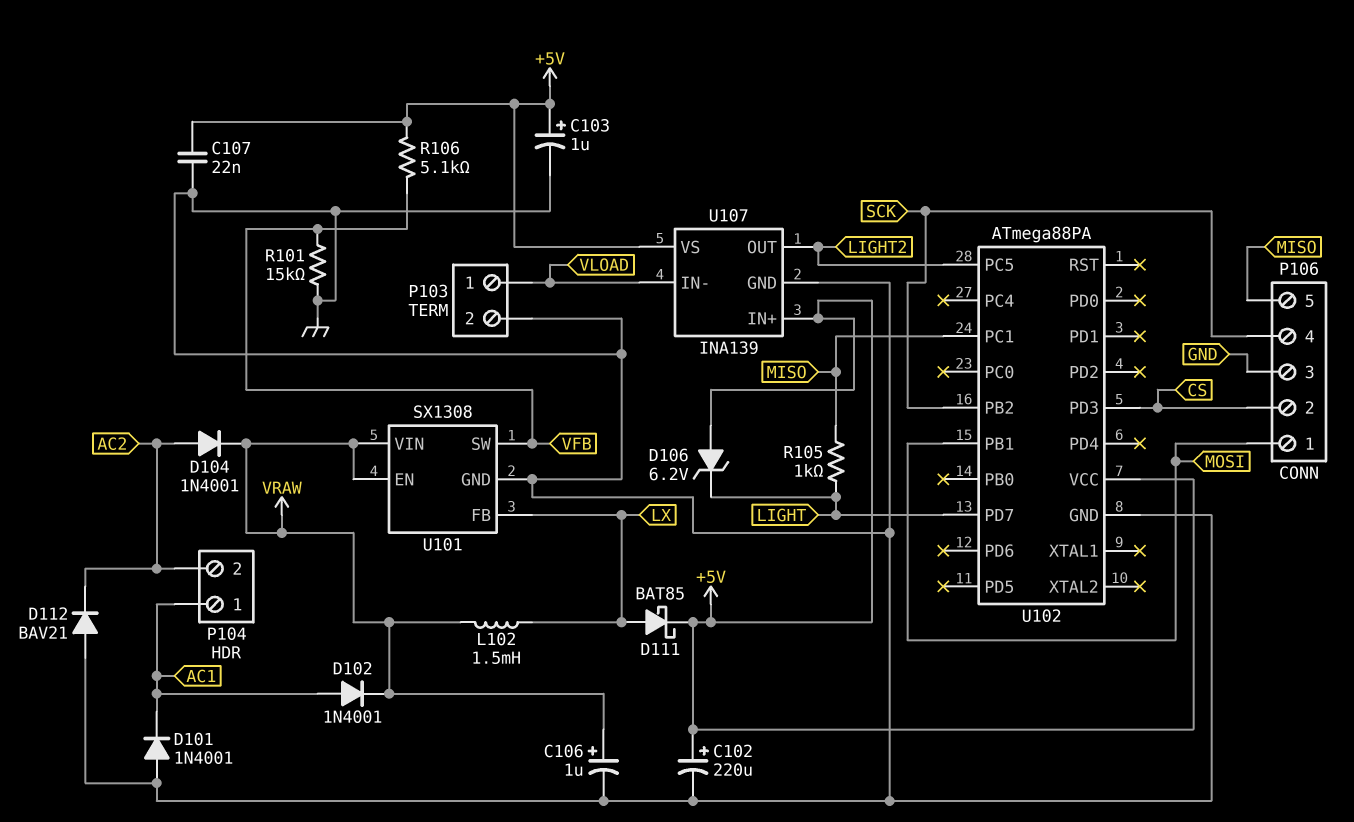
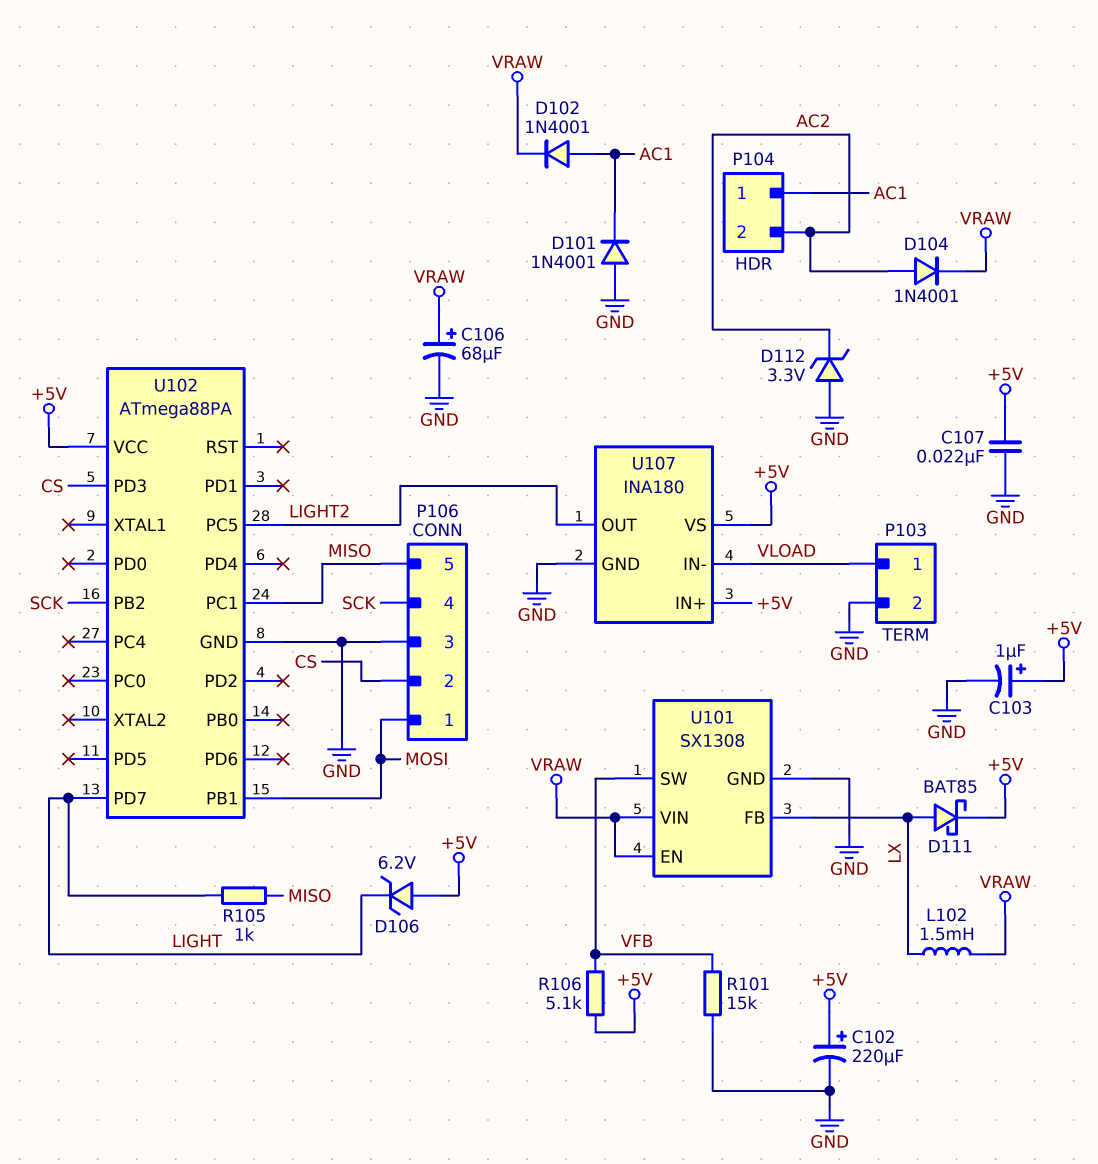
C106: 1uF (plus VRAW, minus GND) -> 68uF (plus VRAW, minus GND)
D112: diode BAV21 (A GND, K AC2) -> zener 3.3V (A GND, K AC2)
U107: INA139 -> INA180

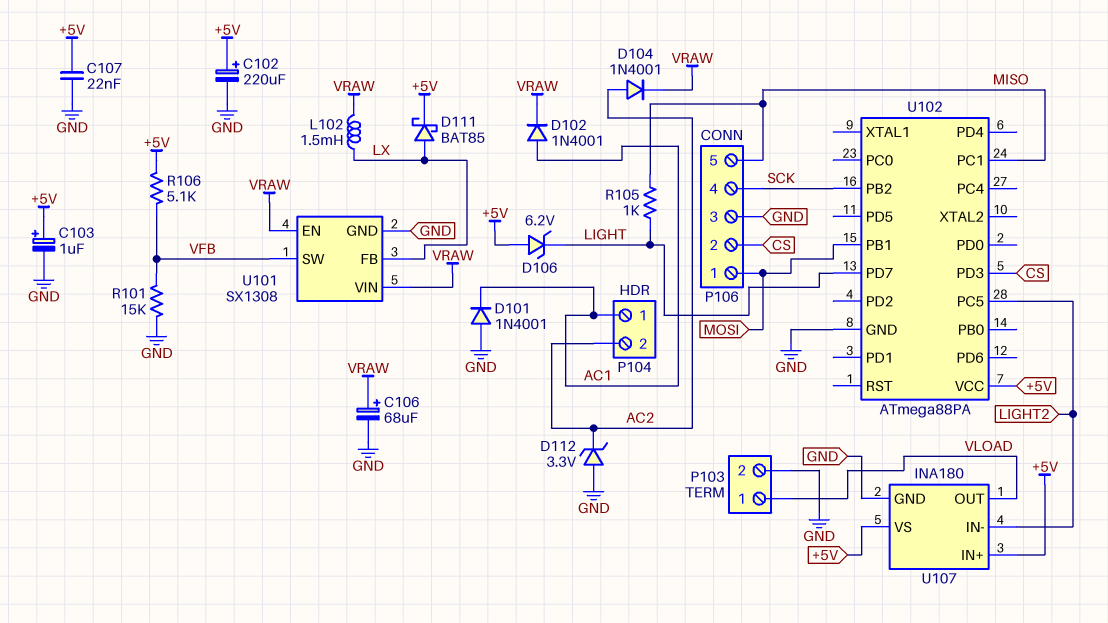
U107 pin IN-: VLOAD -> LIGHT2
U107 pin OUT: LIGHT2 -> VLOAD

